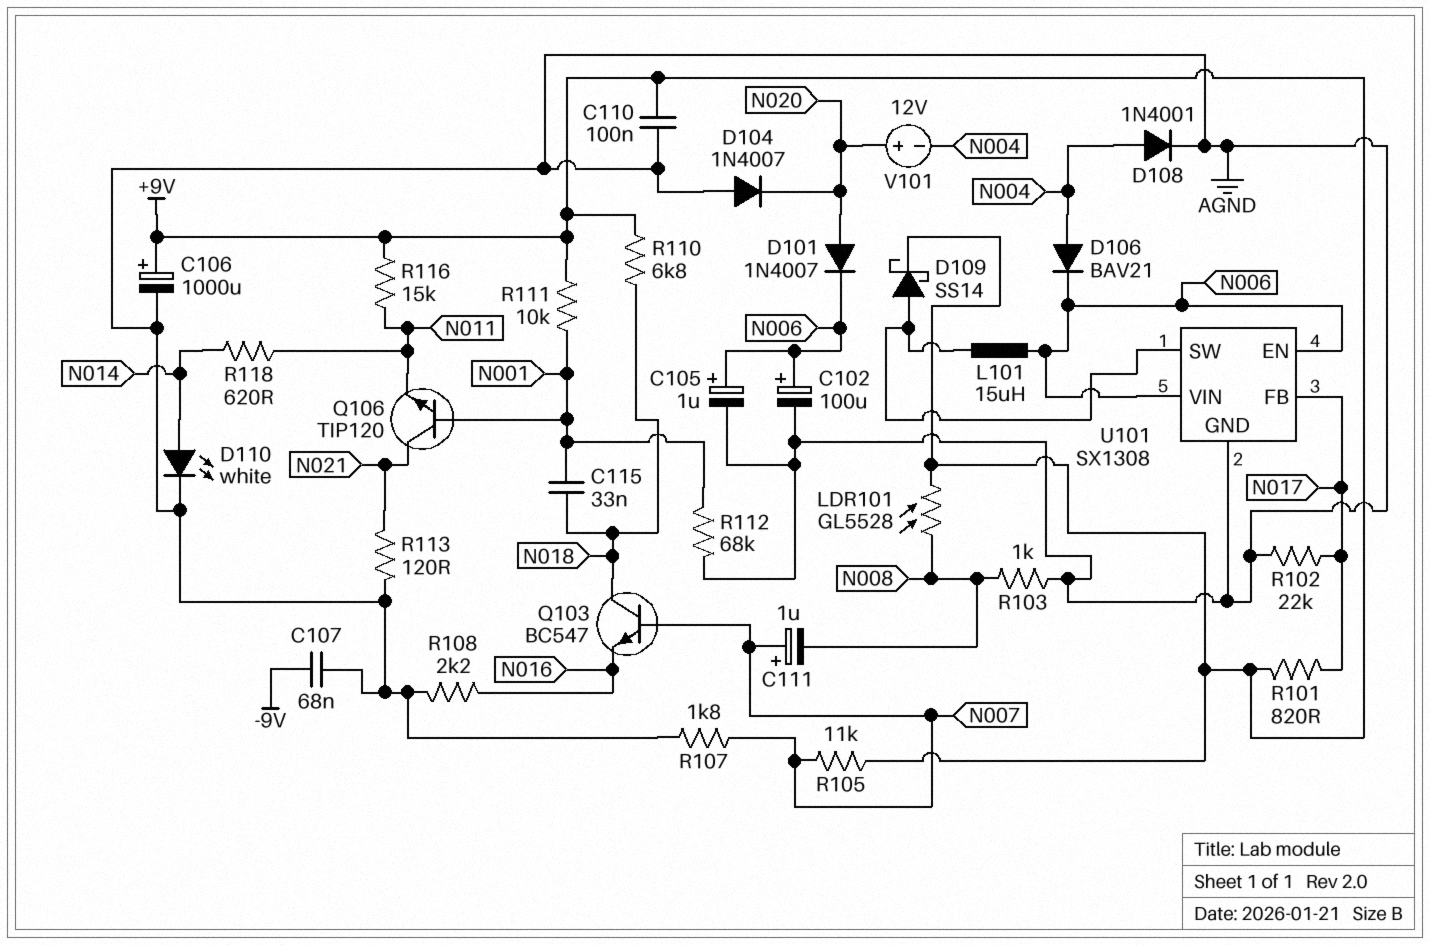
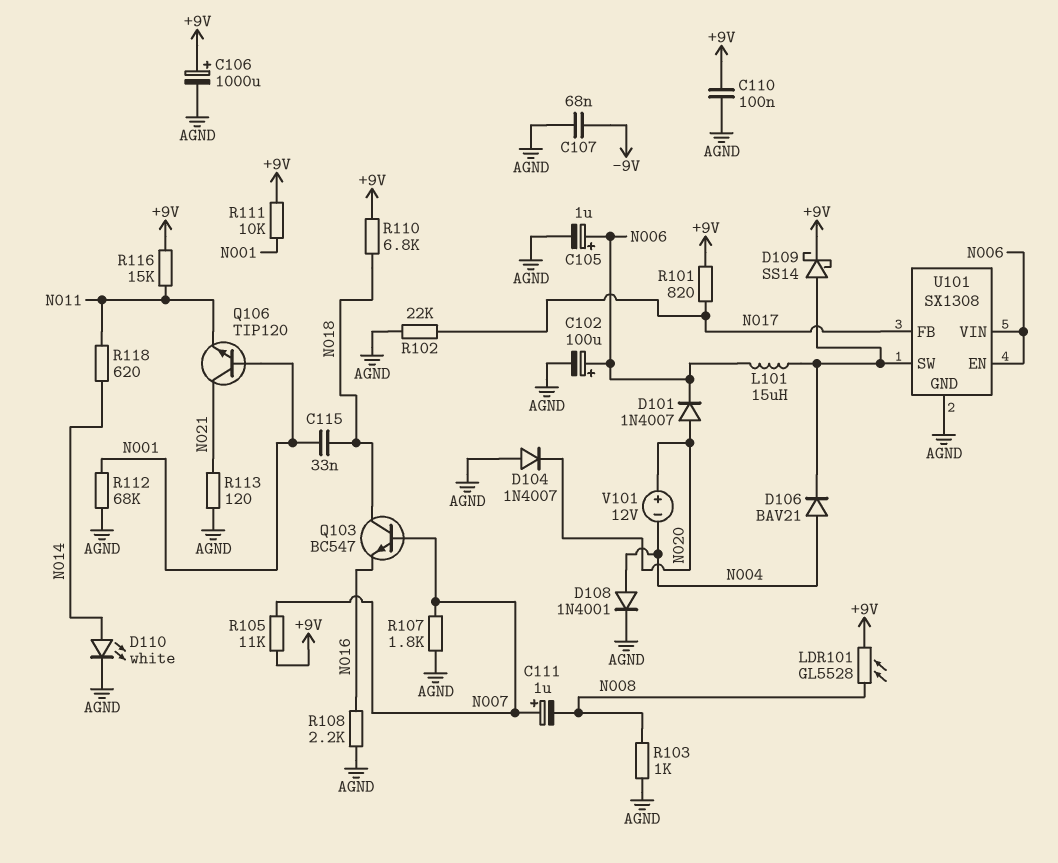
D106: diode BAV21 (A N004, K N006) -> diode BAV21 (A N004, K U101/SW)

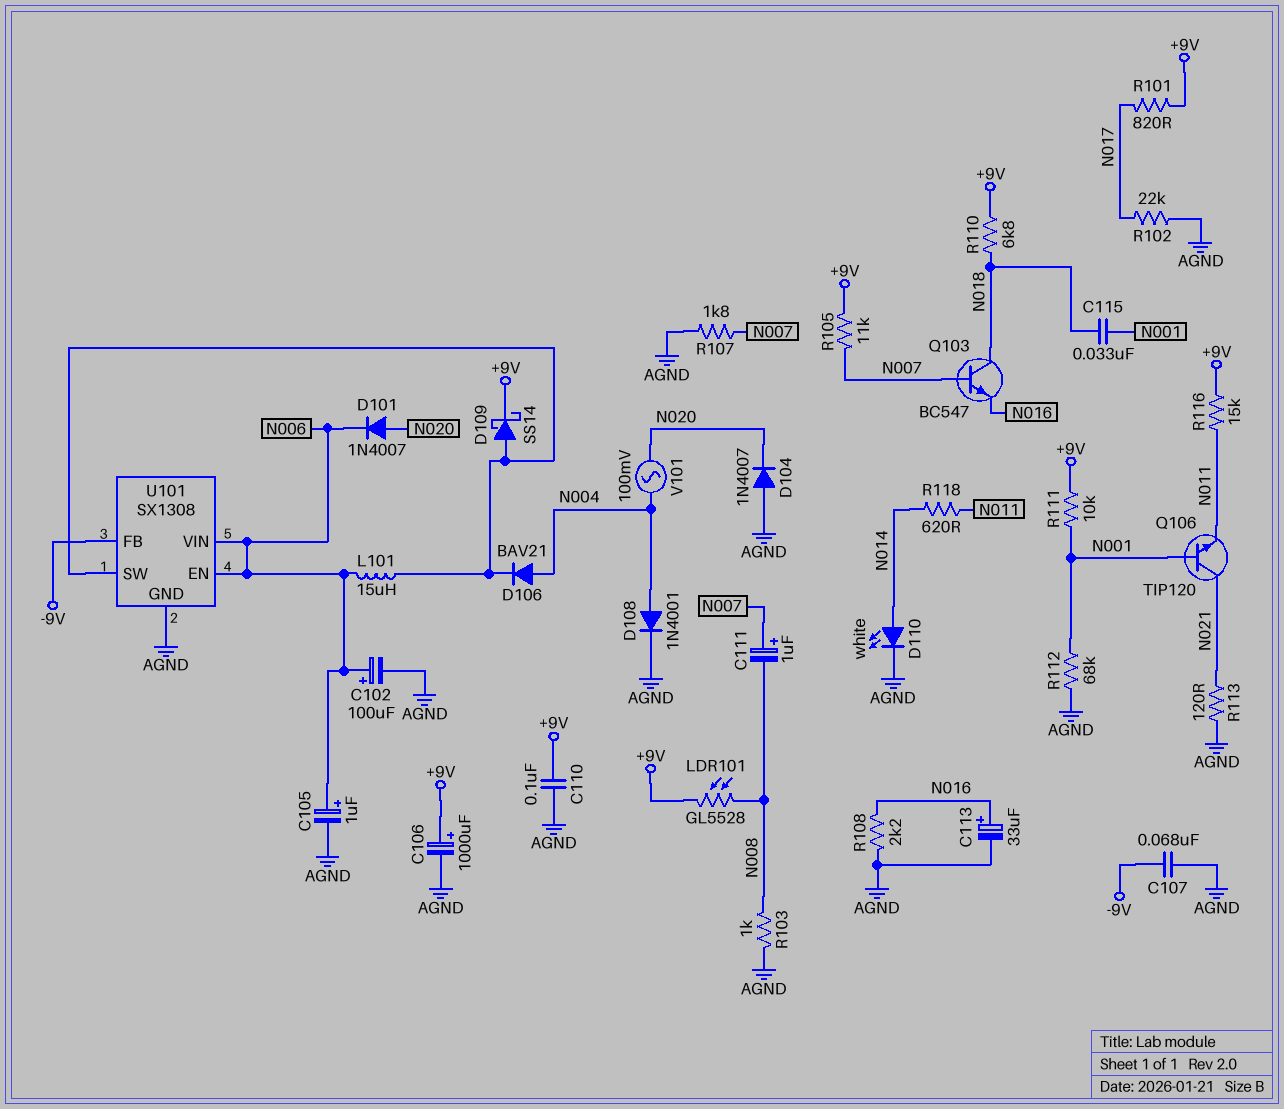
C113: none -> 33uF (plus N016, minus AGND)
U101 pin FB: N017 -> -9V
V101: 12V (plus N020, minus N004) -> AC 100mV (N004, N020)

